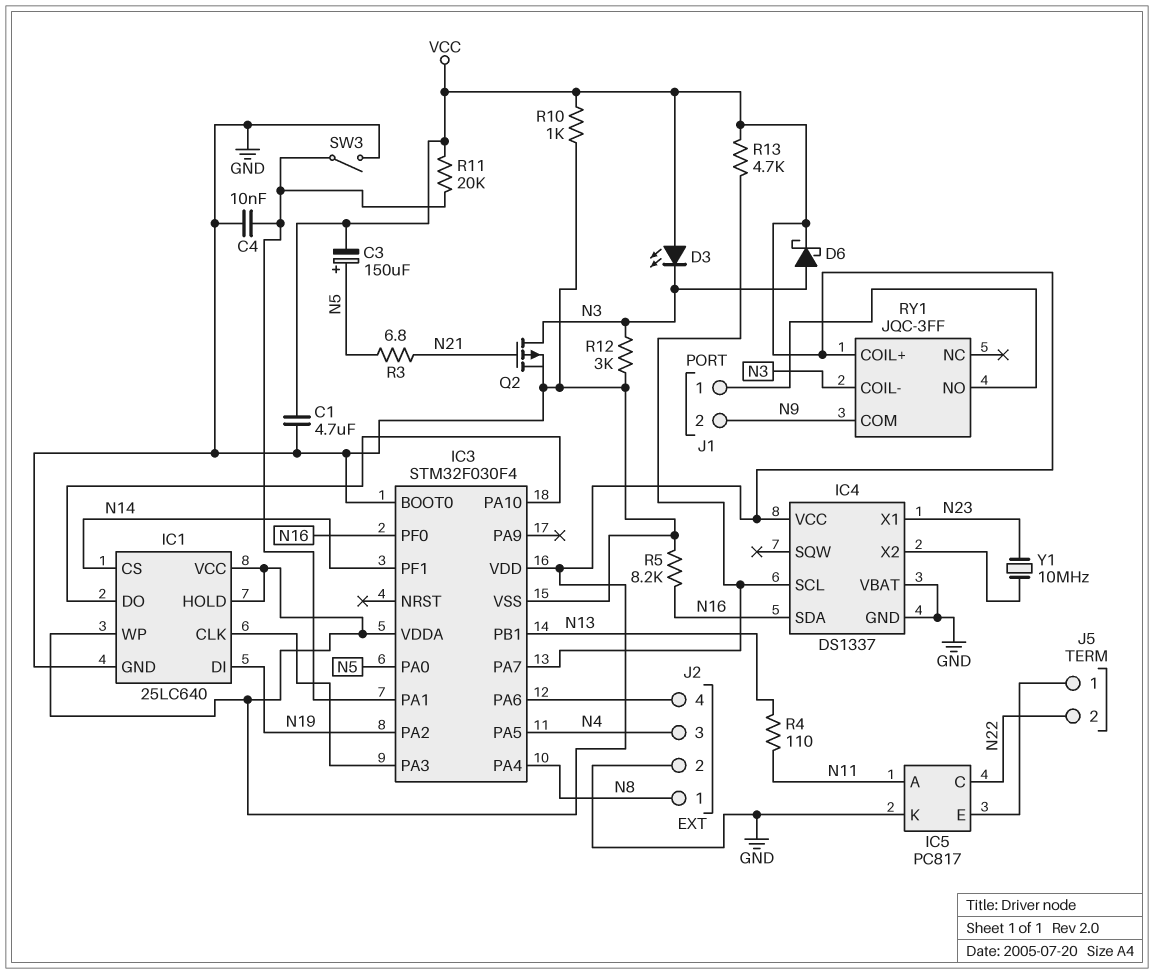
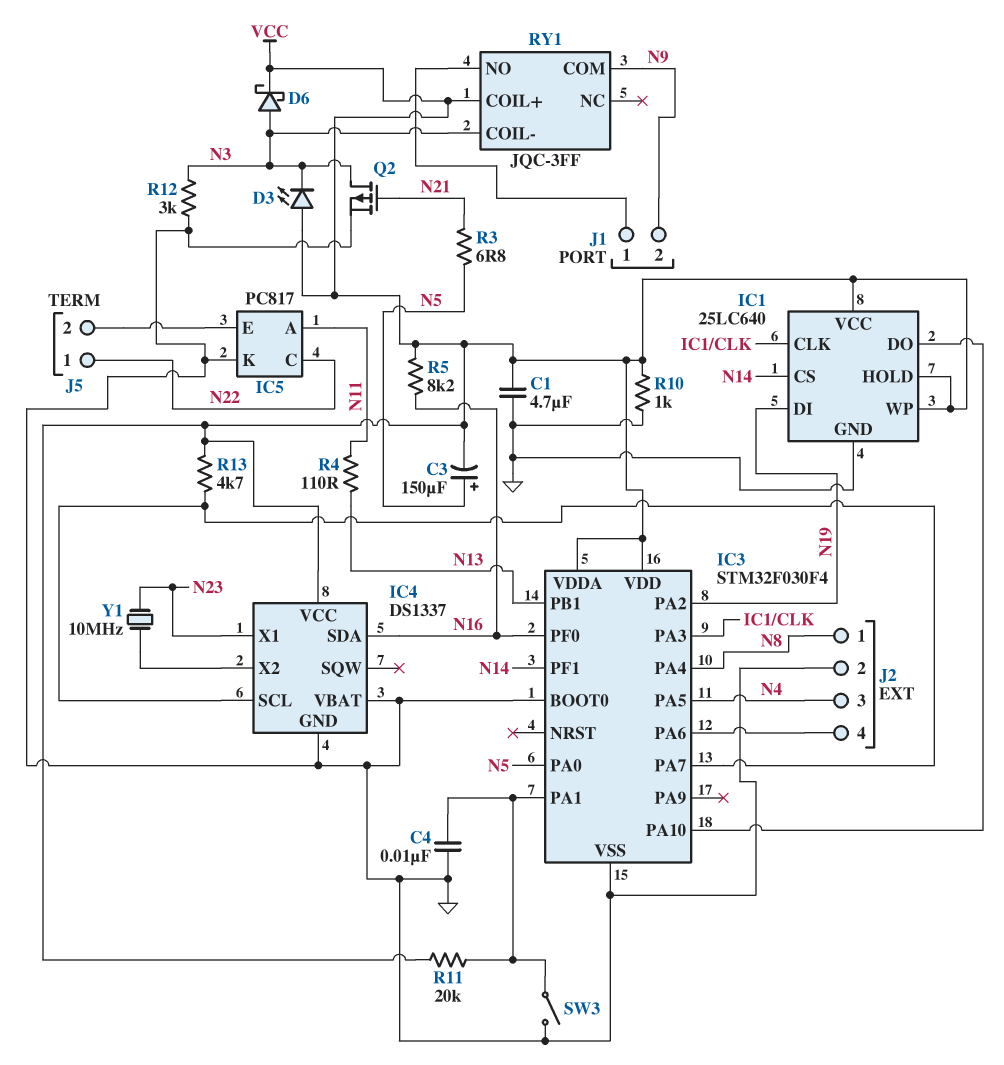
J5 pin 1: IC5/E -> N22
J5 pin 2: N22 -> IC5/E
R5: 8.2k (GND, N16) -> 8.2k (N16, VCC)

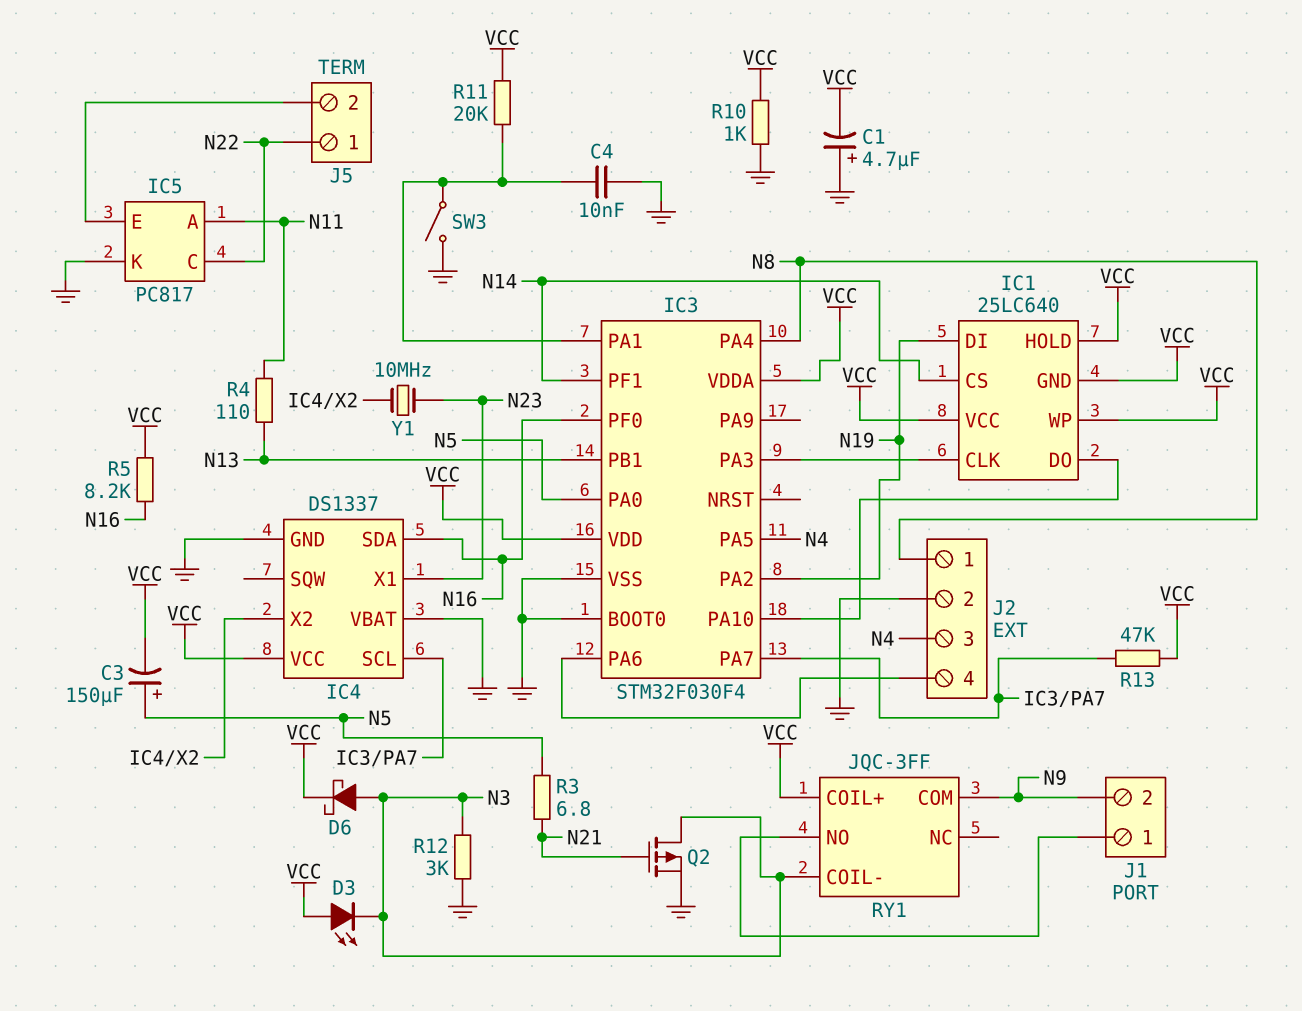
C1: 4.7uF (GND, VCC) -> 4.7uF (plus GND, minus VCC)
IC1 pin GND: GND -> VCC
R13: 4.7k (IC3/PA7, VCC) -> 47k (IC3/PA7, VCC)

